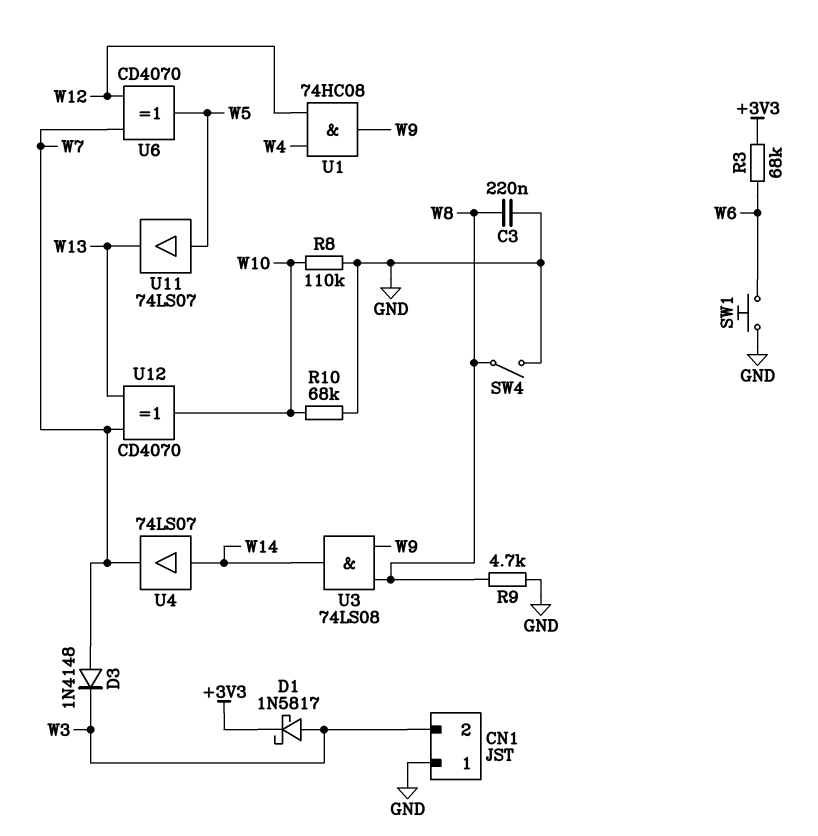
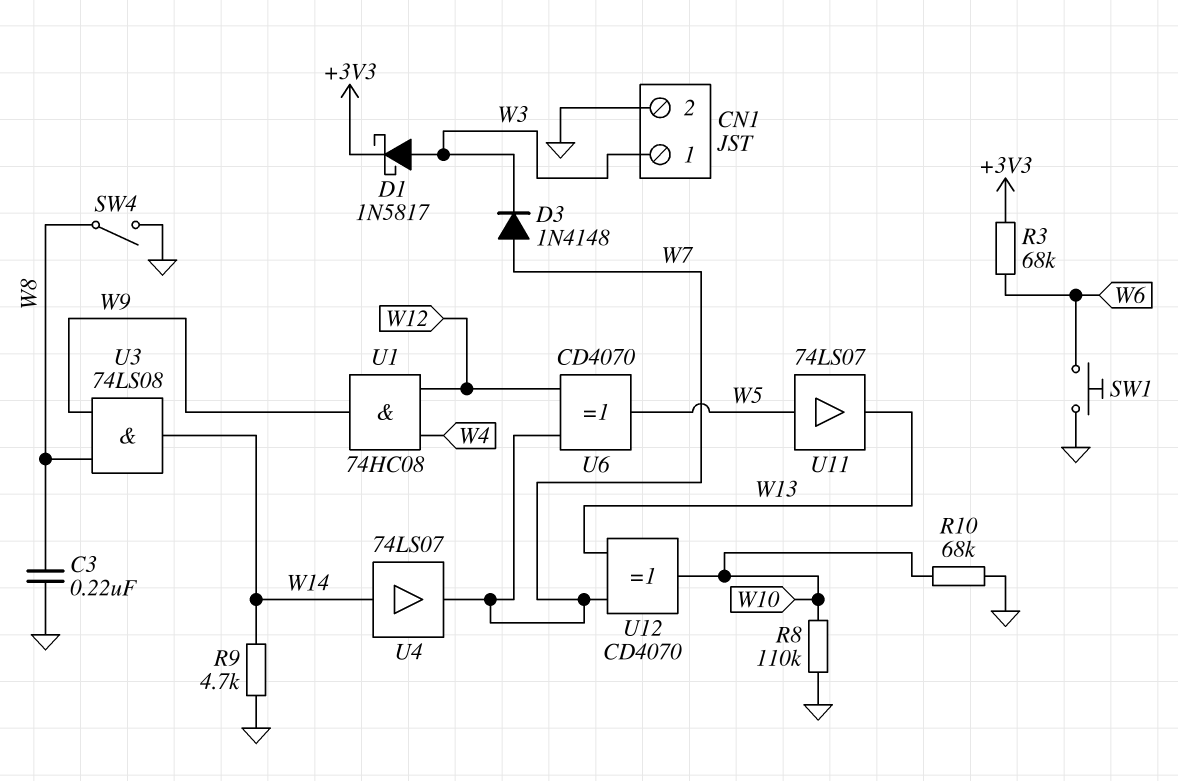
CN1 pin 1: GND -> W3
CN1 pin 2: W3 -> GND
R9: 4.7k (GND, W8) -> 4.7k (GND, W14)

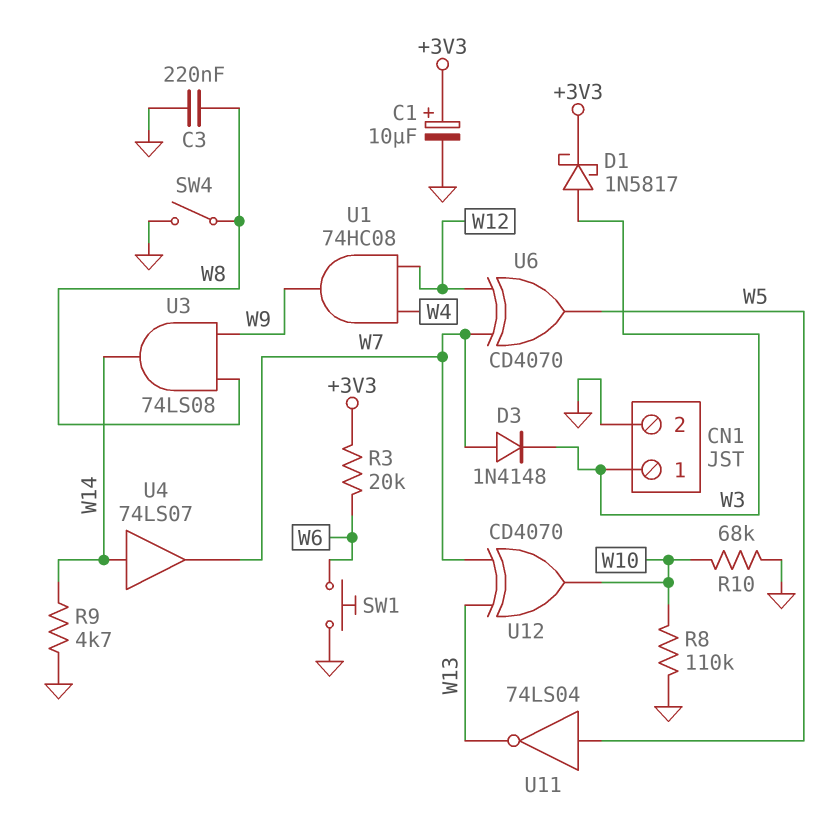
C1: none -> 10uF (plus +3V3, minus GND)
R3: 68k (+3V3, W6) -> 20k (+3V3, W6)
U11: buffer 74LS07 (in W5, out W13) -> NOT 74LS04 (in W5, out W13)

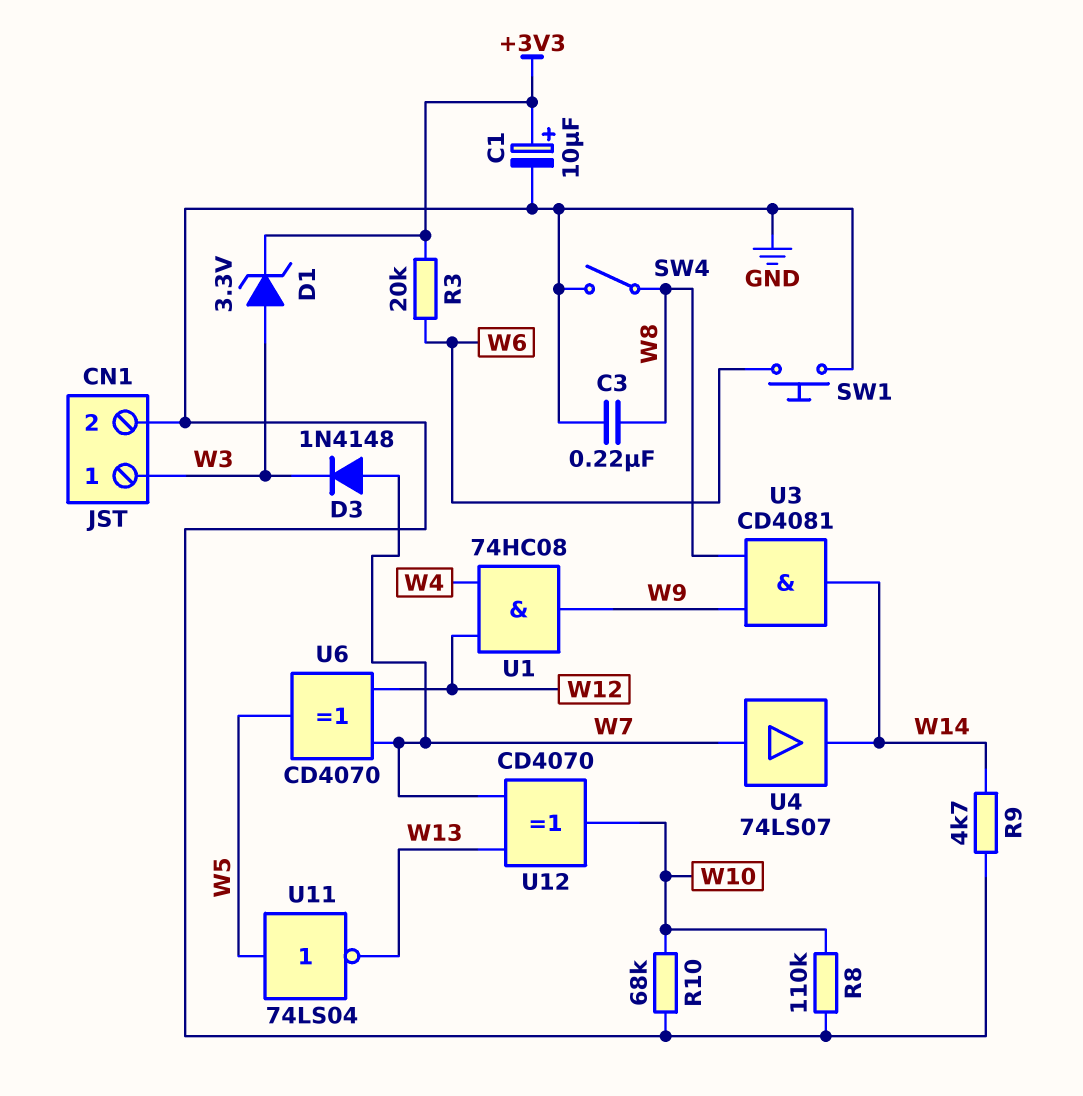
D1: schottky 1N5817 (A W3, K +3V3) -> zener 3.3V (A W3, K +3V3)
U3: AND 74LS08 (in W8, in W9, out W14) -> AND CD4081 (in W8, in W9, out W14)
U4: buffer 74LS07 (in W14, out W7) -> buffer 74LS07 (in W7, out W14)

